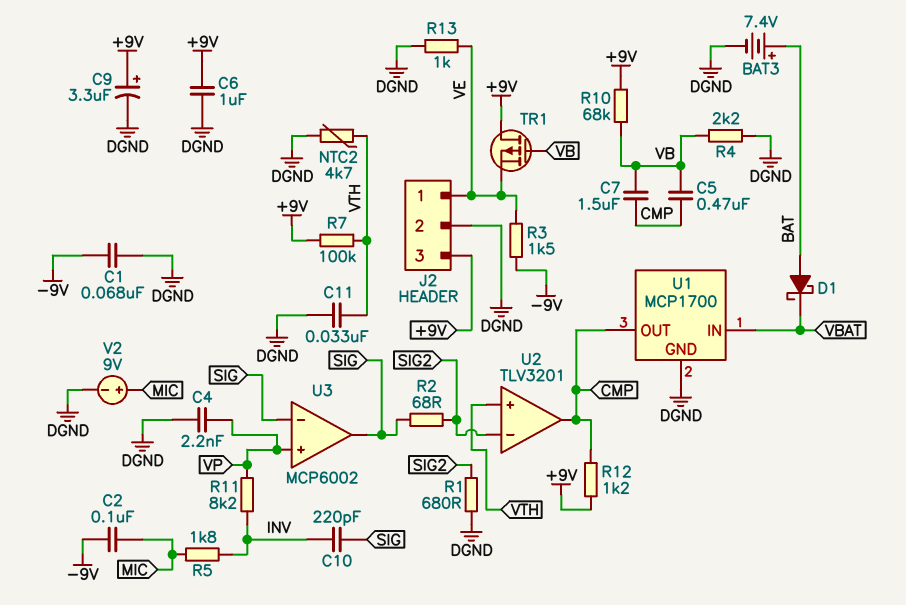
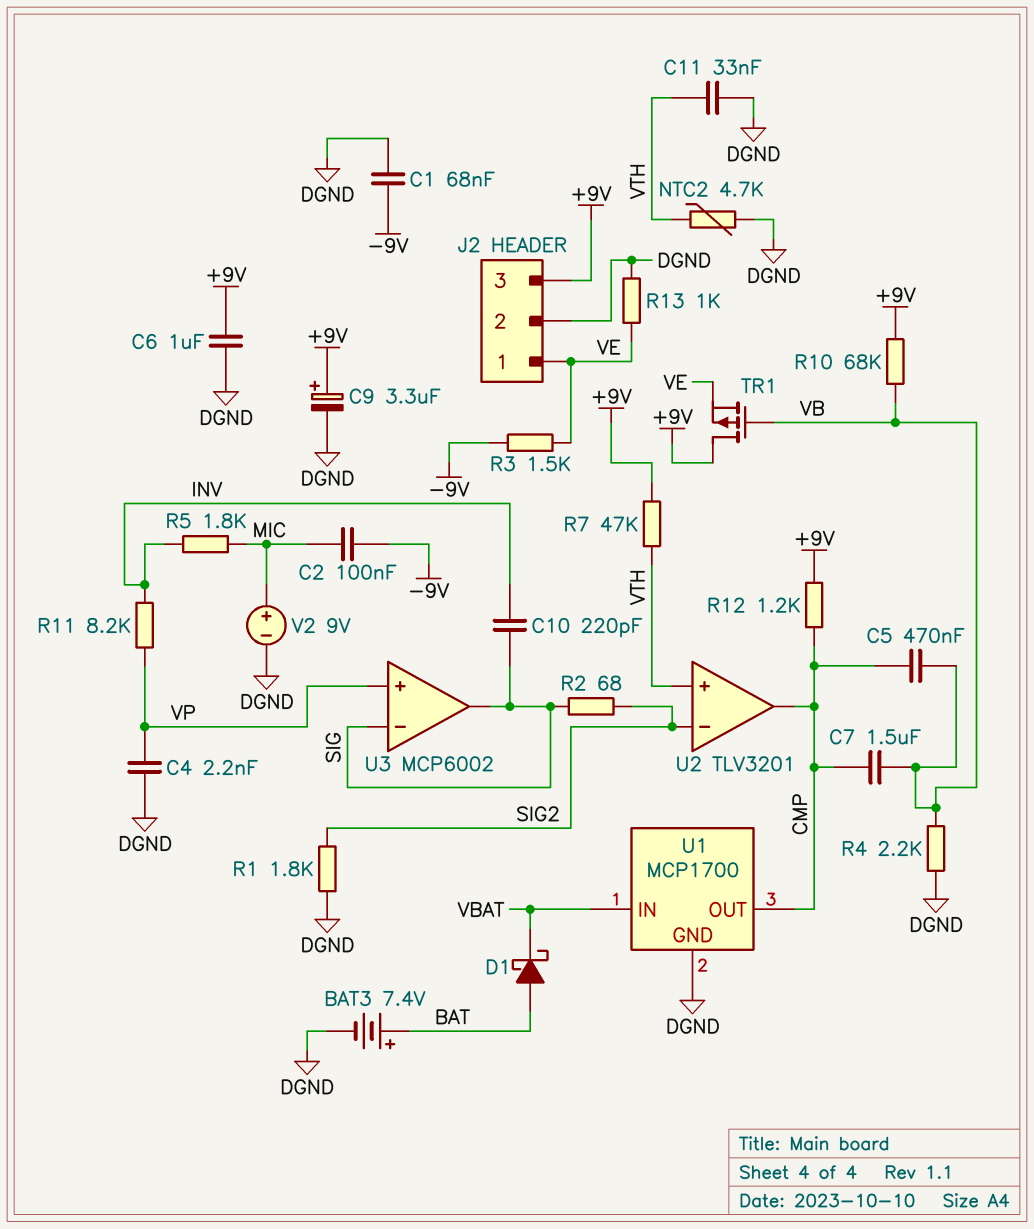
R1: 680 (DGND, SIG2) -> 1.8k (DGND, SIG2)
R7: 100k (+9V, VTH) -> 47k (+9V, VTH)

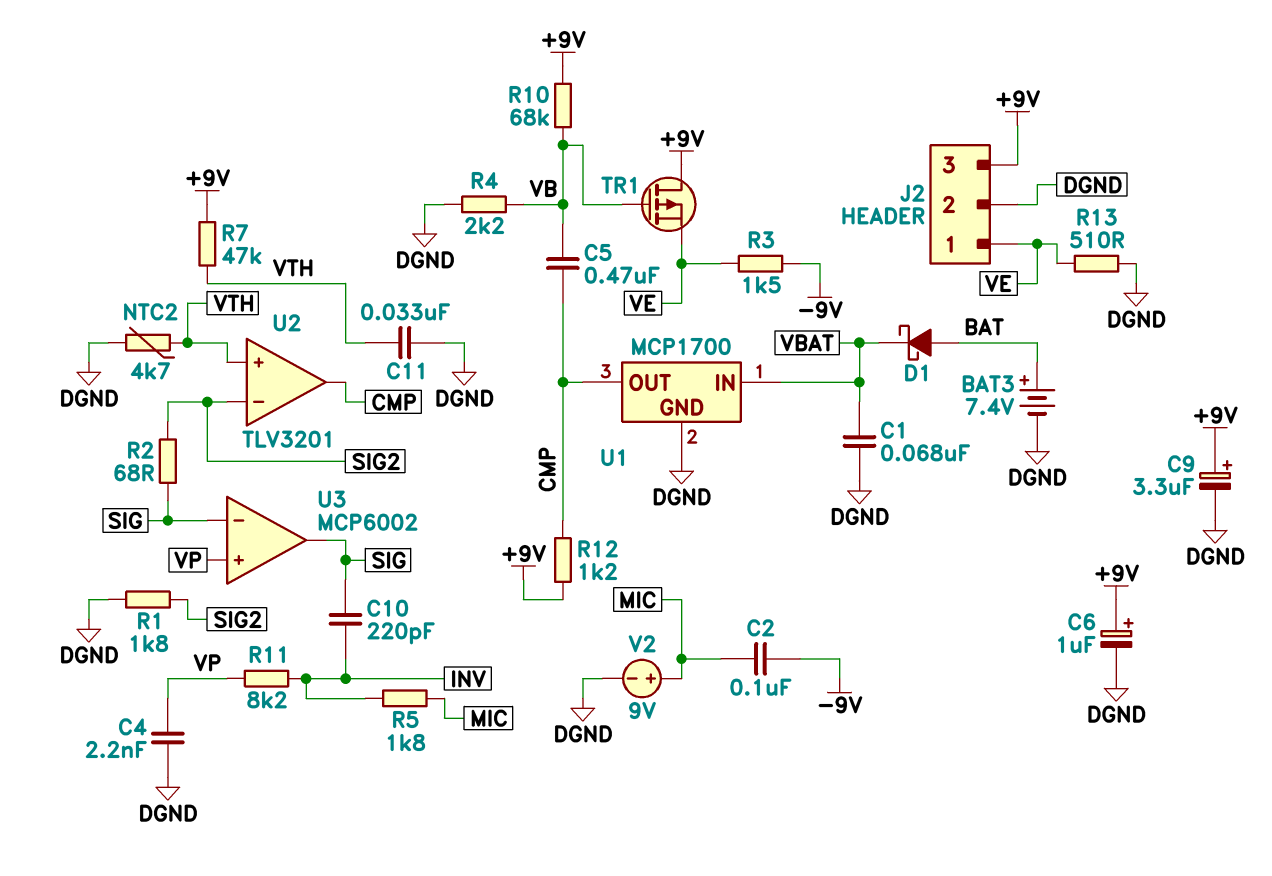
C1: 68nF (-9V, DGND) -> 68nF (DGND, VBAT)
C6: 1uF (+9V, DGND) -> 1uF (plus +9V, minus DGND)
C7: 1.5uF (CMP, VB) -> none
R13: 1k (DGND, VE) -> 510 (DGND, VE)

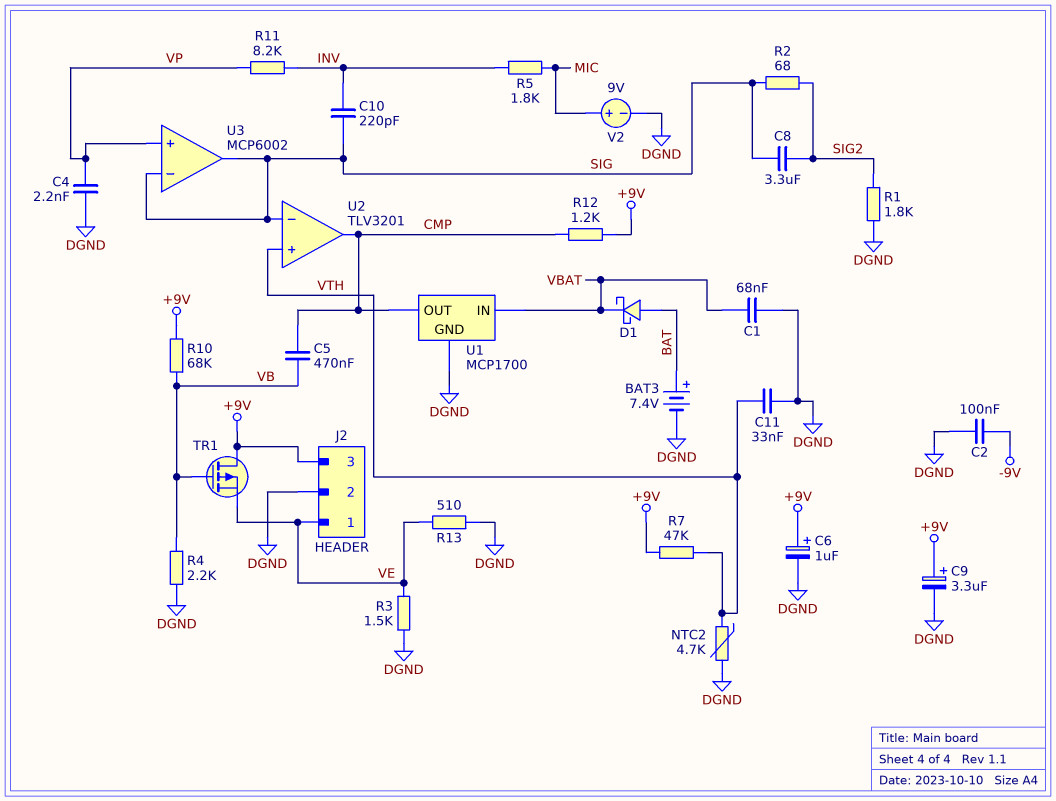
C2: 100nF (-9V, MIC) -> 100nF (-9V, DGND)
C8: none -> 3.3uF (SIG, SIG2)
R3: 1.5k (-9V, VE) -> 1.5k (DGND, VE)
U2 pin in-: SIG2 -> SIG

